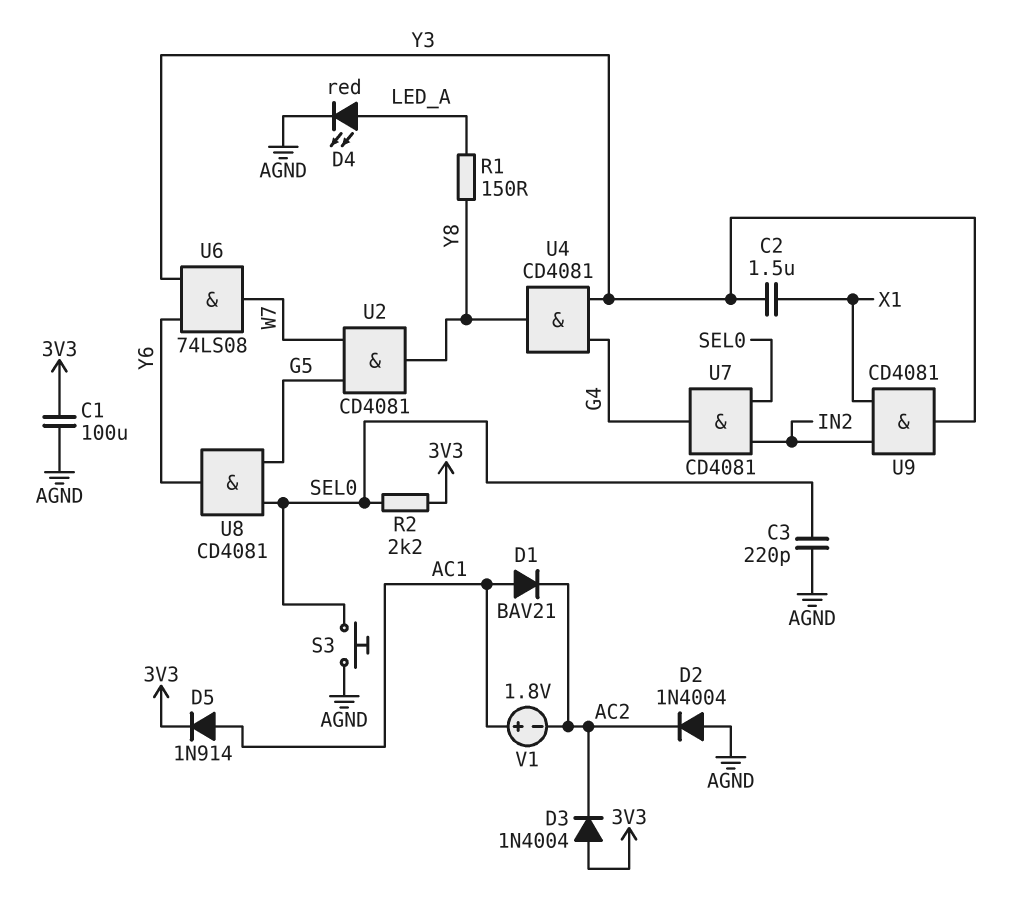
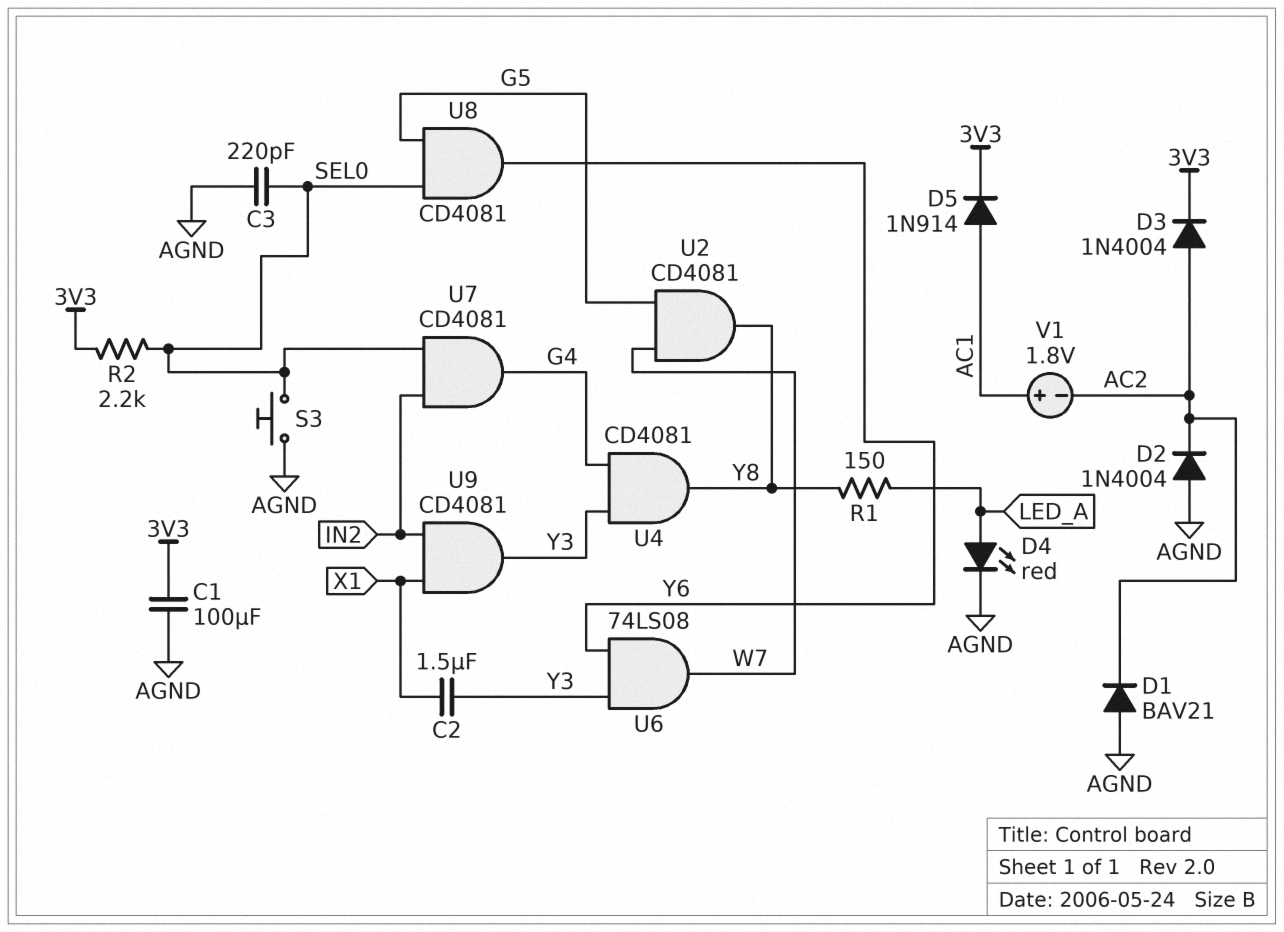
D1: diode BAV21 (A AC1, K AC2) -> diode BAV21 (A AGND, K AC2)
D3: diode 1N4004 (A 3V3, K AC2) -> diode 1N4004 (A AC2, K 3V3)

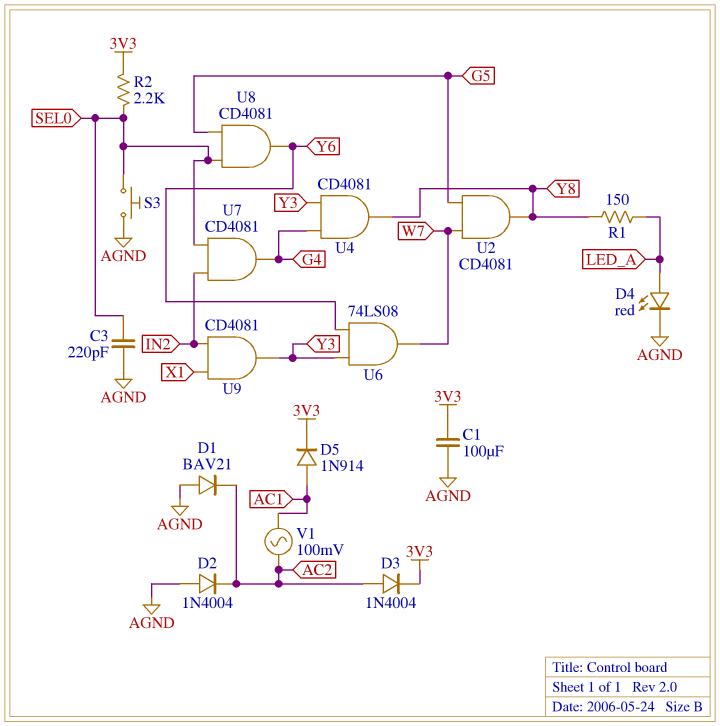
C2: 1.5uF (X1, Y3) -> none
V1: 1.8V (plus AC1, minus AC2) -> AC 100mV (AC1, AC2)

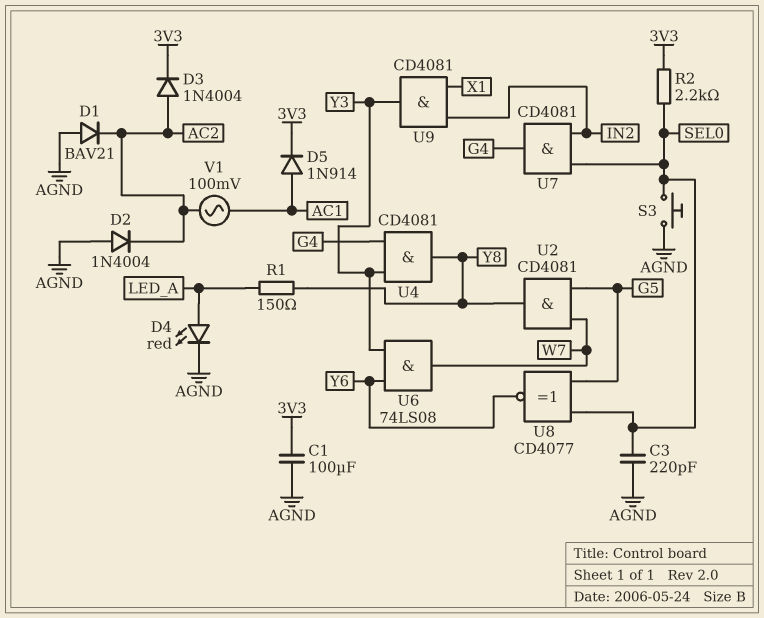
U8: AND CD4081 (in G5, in SEL0, out Y6) -> XNOR CD4077 (in G5, in SEL0, out Y6)

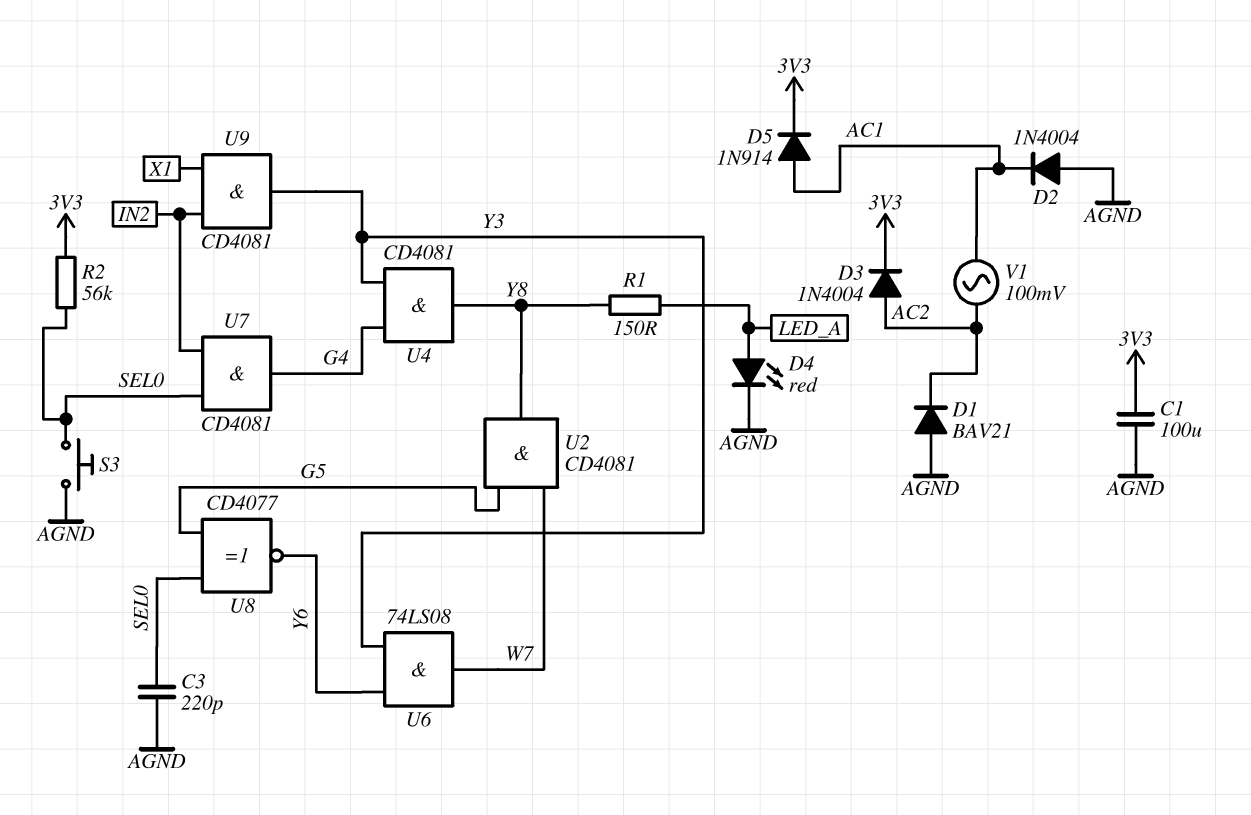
D2: diode 1N4004 (A AGND, K AC2) -> diode 1N4004 (A AGND, K AC1)
R2: 2.2k (3V3, SEL0) -> 56k (3V3, SEL0)

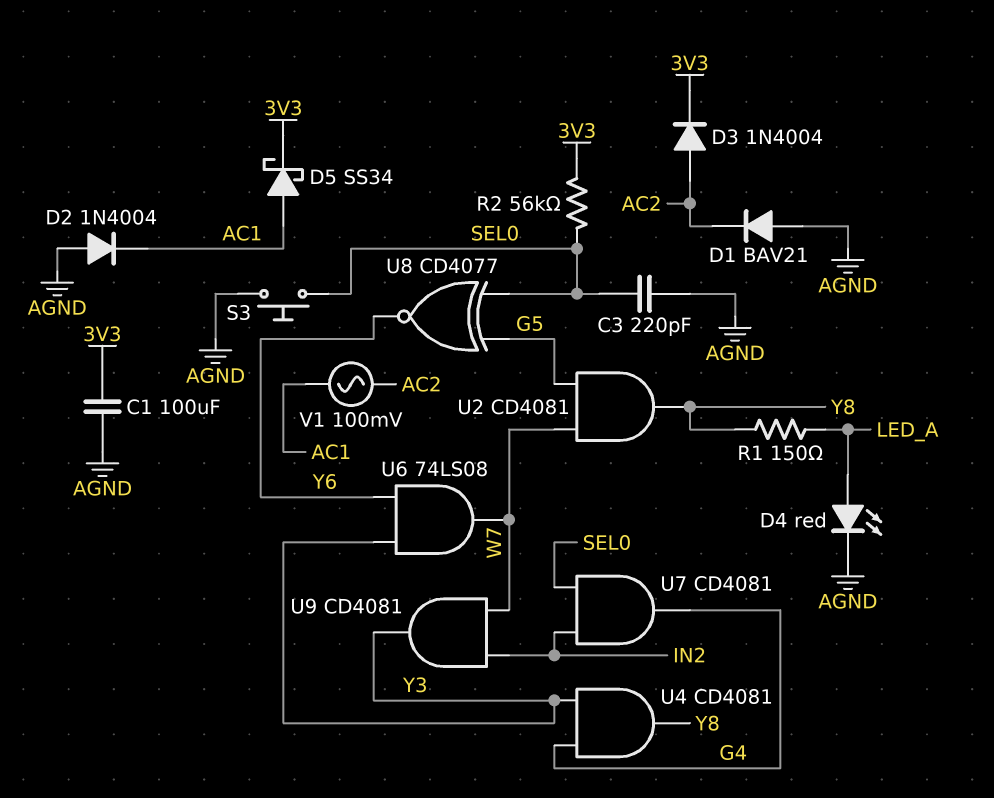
D5: diode 1N914 (A AC1, K 3V3) -> schottky SS34 (A AC1, K 3V3)
U9: AND CD4081 (in IN2, in X1, out Y3) -> AND CD4081 (in IN2, in W7, out Y3)

